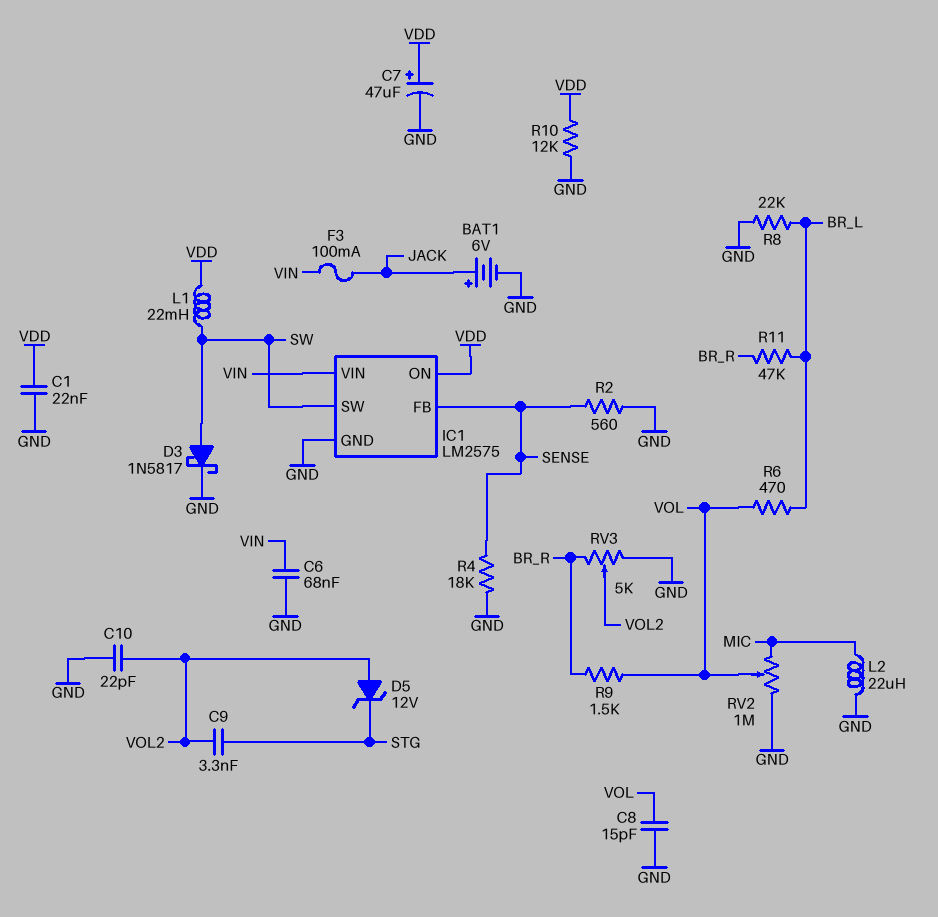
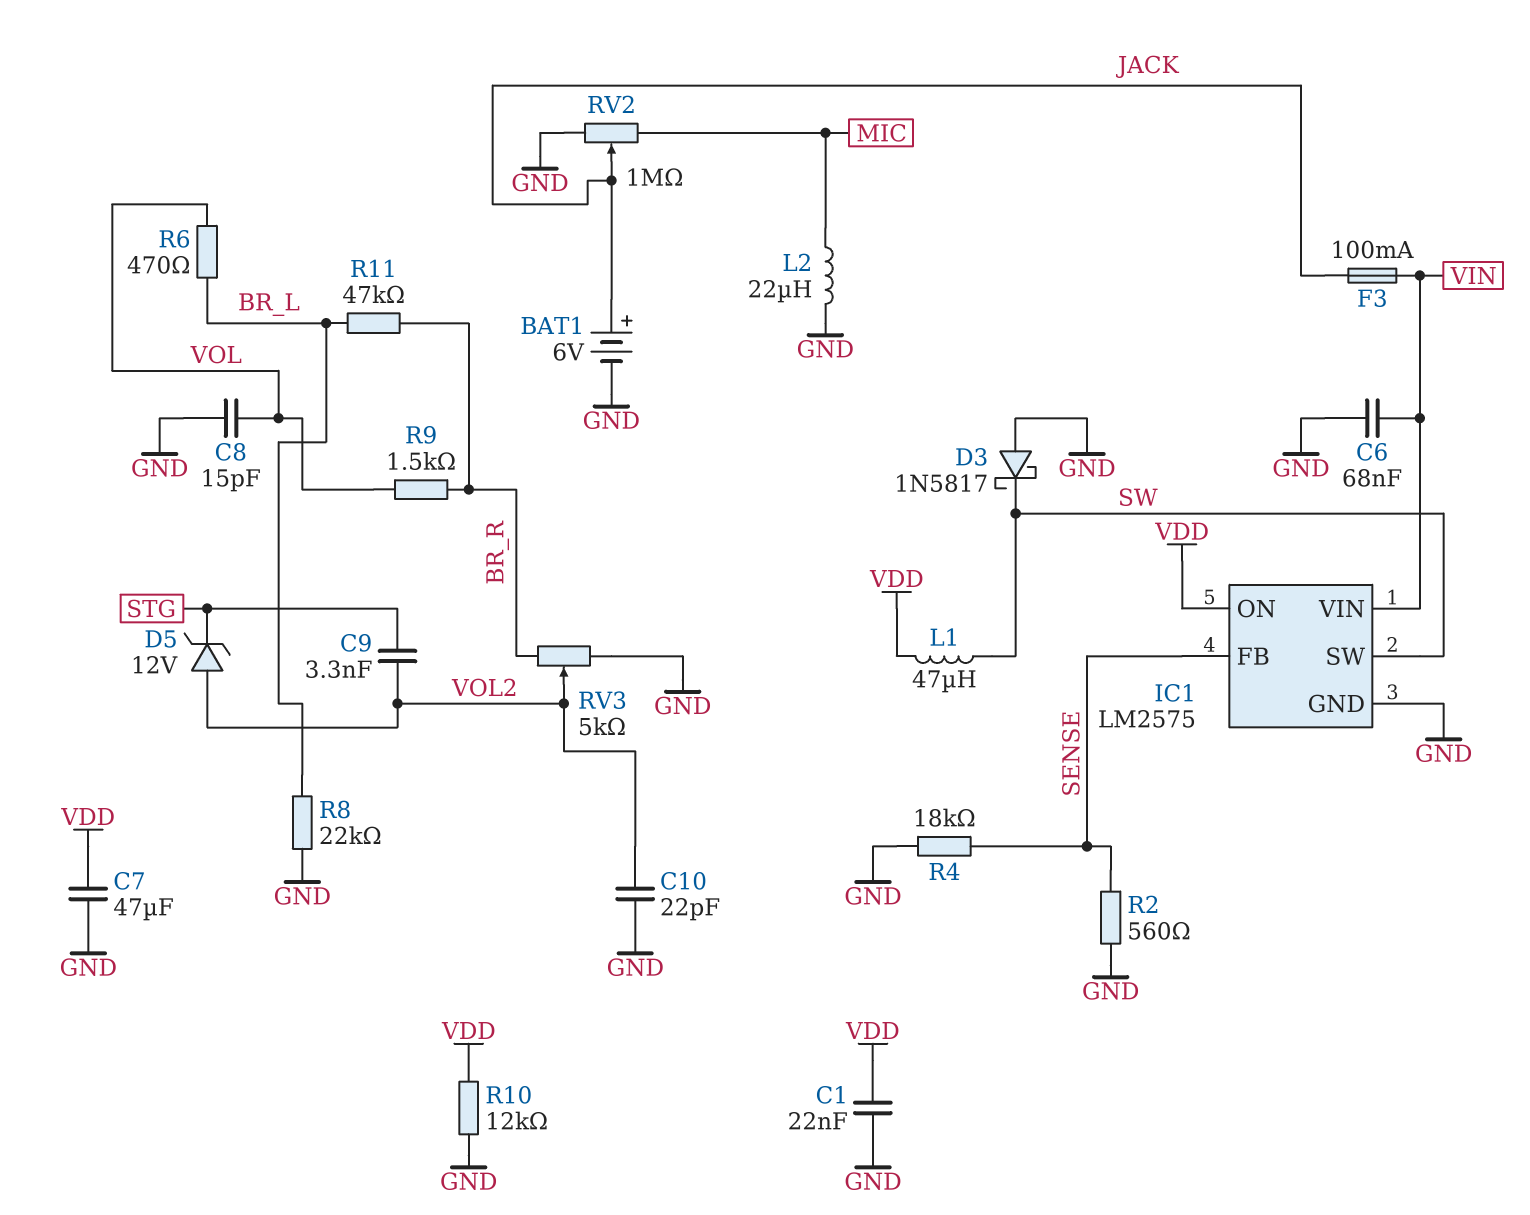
C7: 47uF (plus VDD, minus GND) -> 47uF (GND, VDD)
D3: schottky 1N5817 (A SW, K GND) -> schottky 1N5817 (A GND, K SW)
L1: 22mH (SW, VDD) -> 47uH (SW, VDD)
RV2: 1M (GND, MIC, wiper VOL) -> 1M (GND, MIC, wiper JACK)

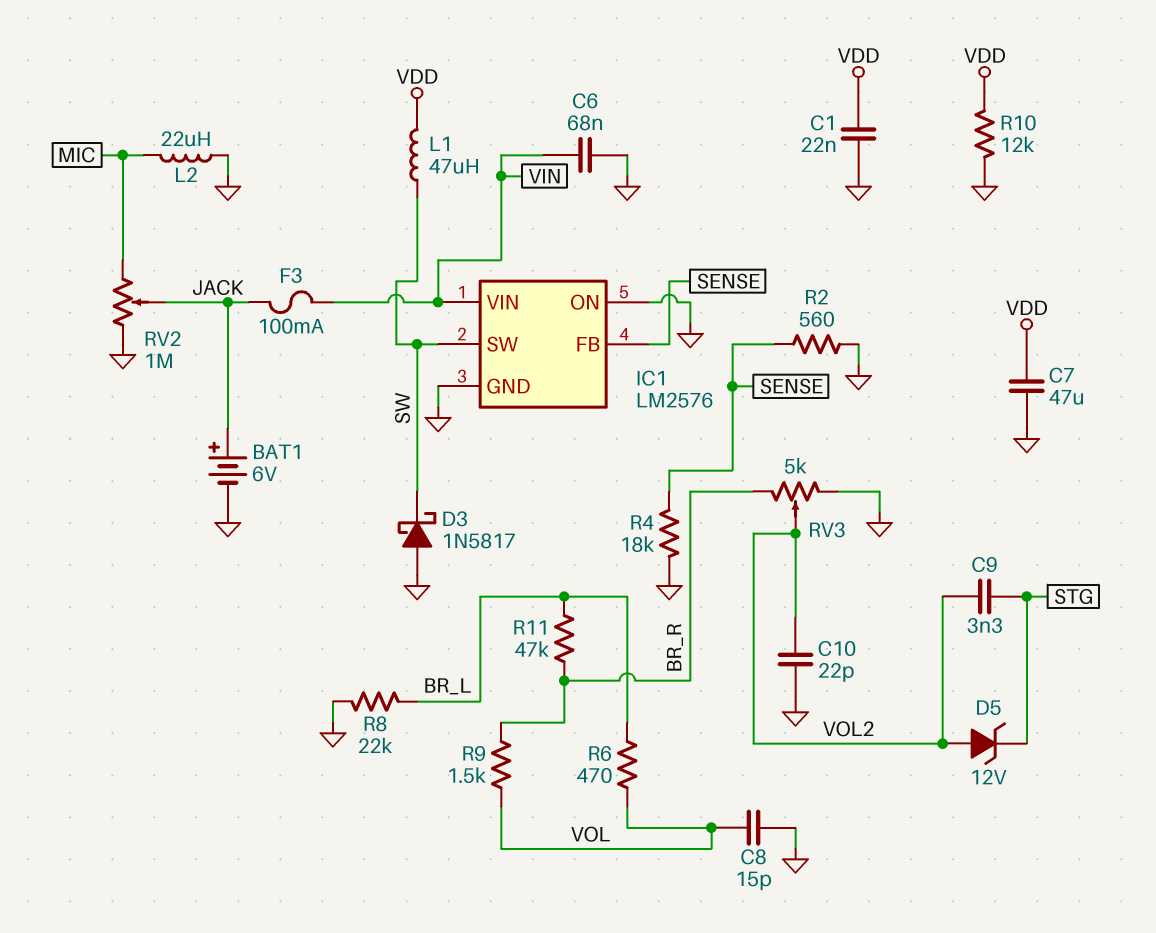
IC1: LM2575 -> LM2576
IC1 pin ON: VDD -> GND

